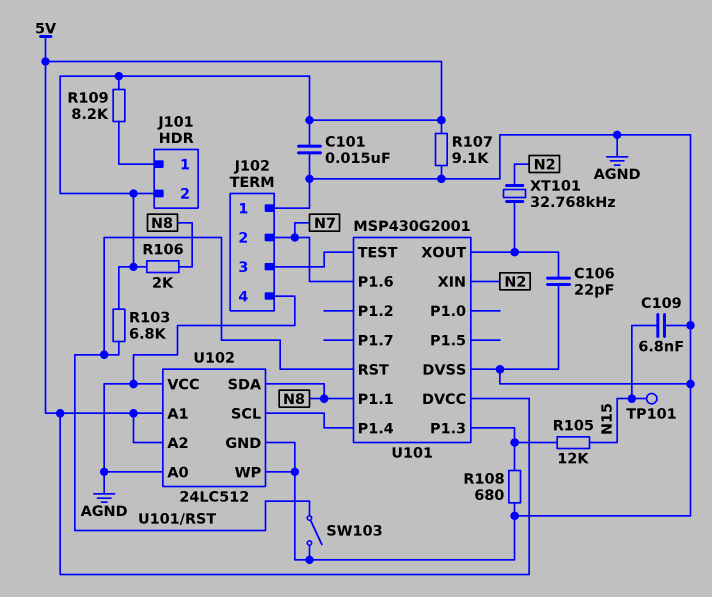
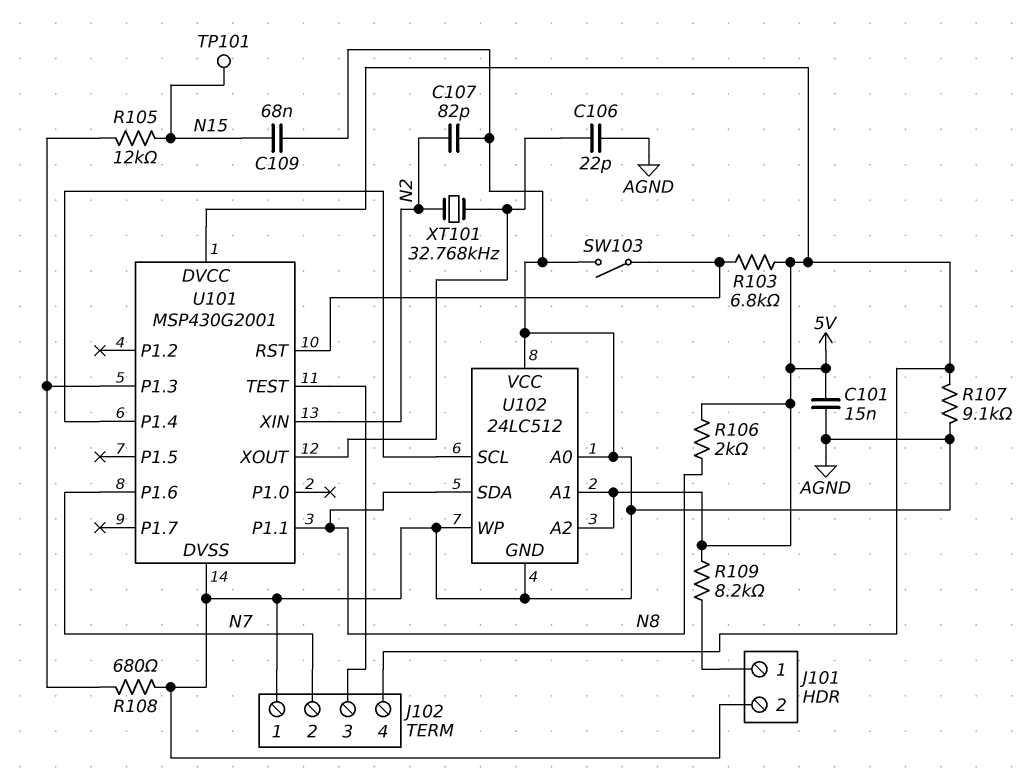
C107: none -> 82pF (AGND, N2)
C109: 6.8nF (AGND, N15) -> 68nF (AGND, N15)
J101 pin 2: 5V -> AGND
J102 pin 4: AGND -> 5V

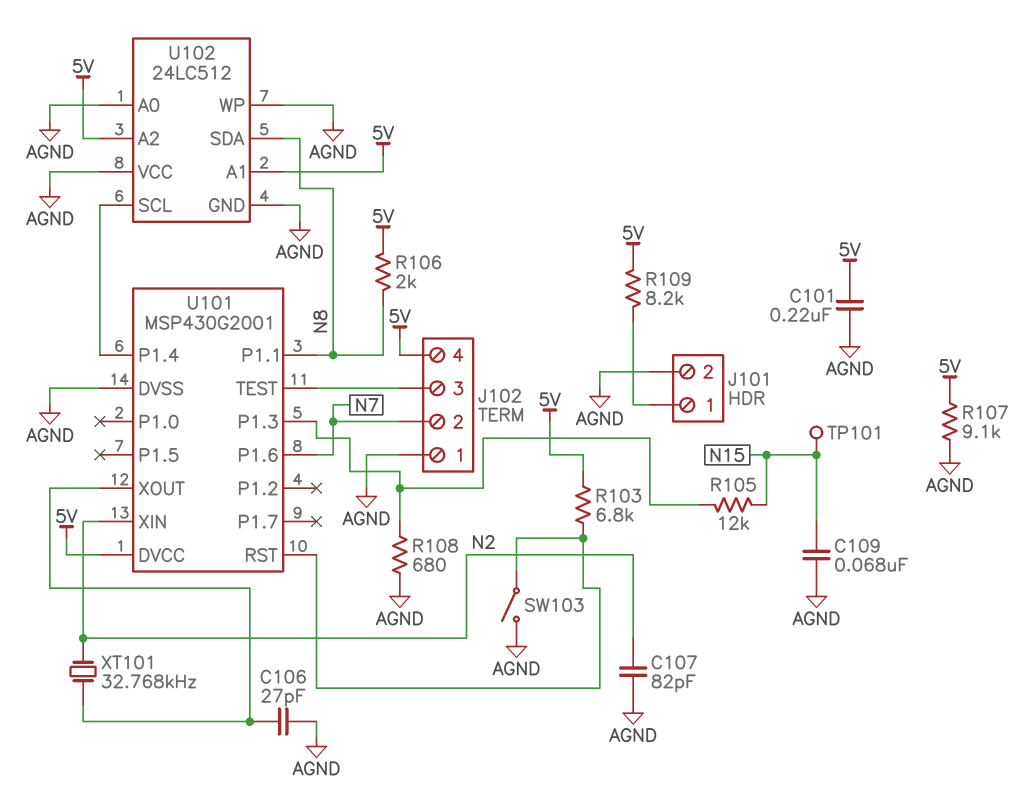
C101: 15nF (5V, AGND) -> 220nF (5V, AGND)
C106: 22pF (AGND, U101/XOUT) -> 27pF (AGND, U101/XOUT)

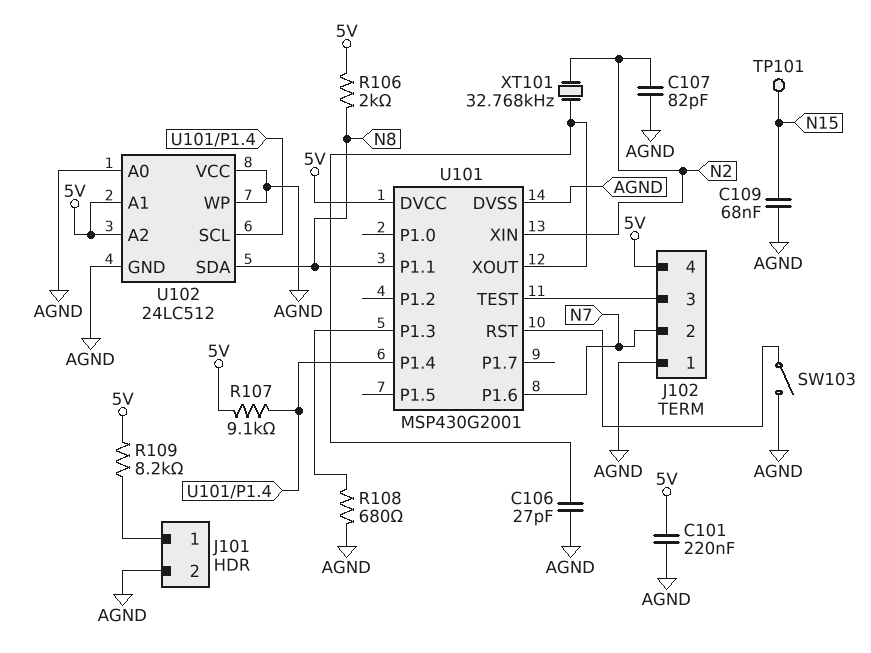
R103: 6.8k (5V, U101/RST) -> none
R105: 12k (N15, U101/P1.3) -> none
R107: 9.1k (5V, AGND) -> 9.1k (5V, U101/P1.4)

